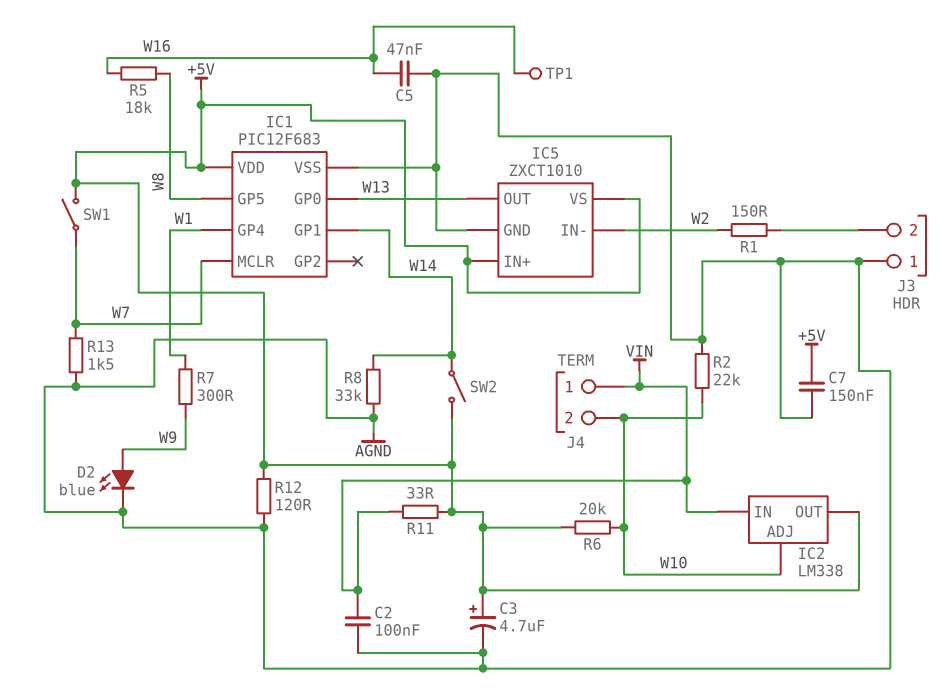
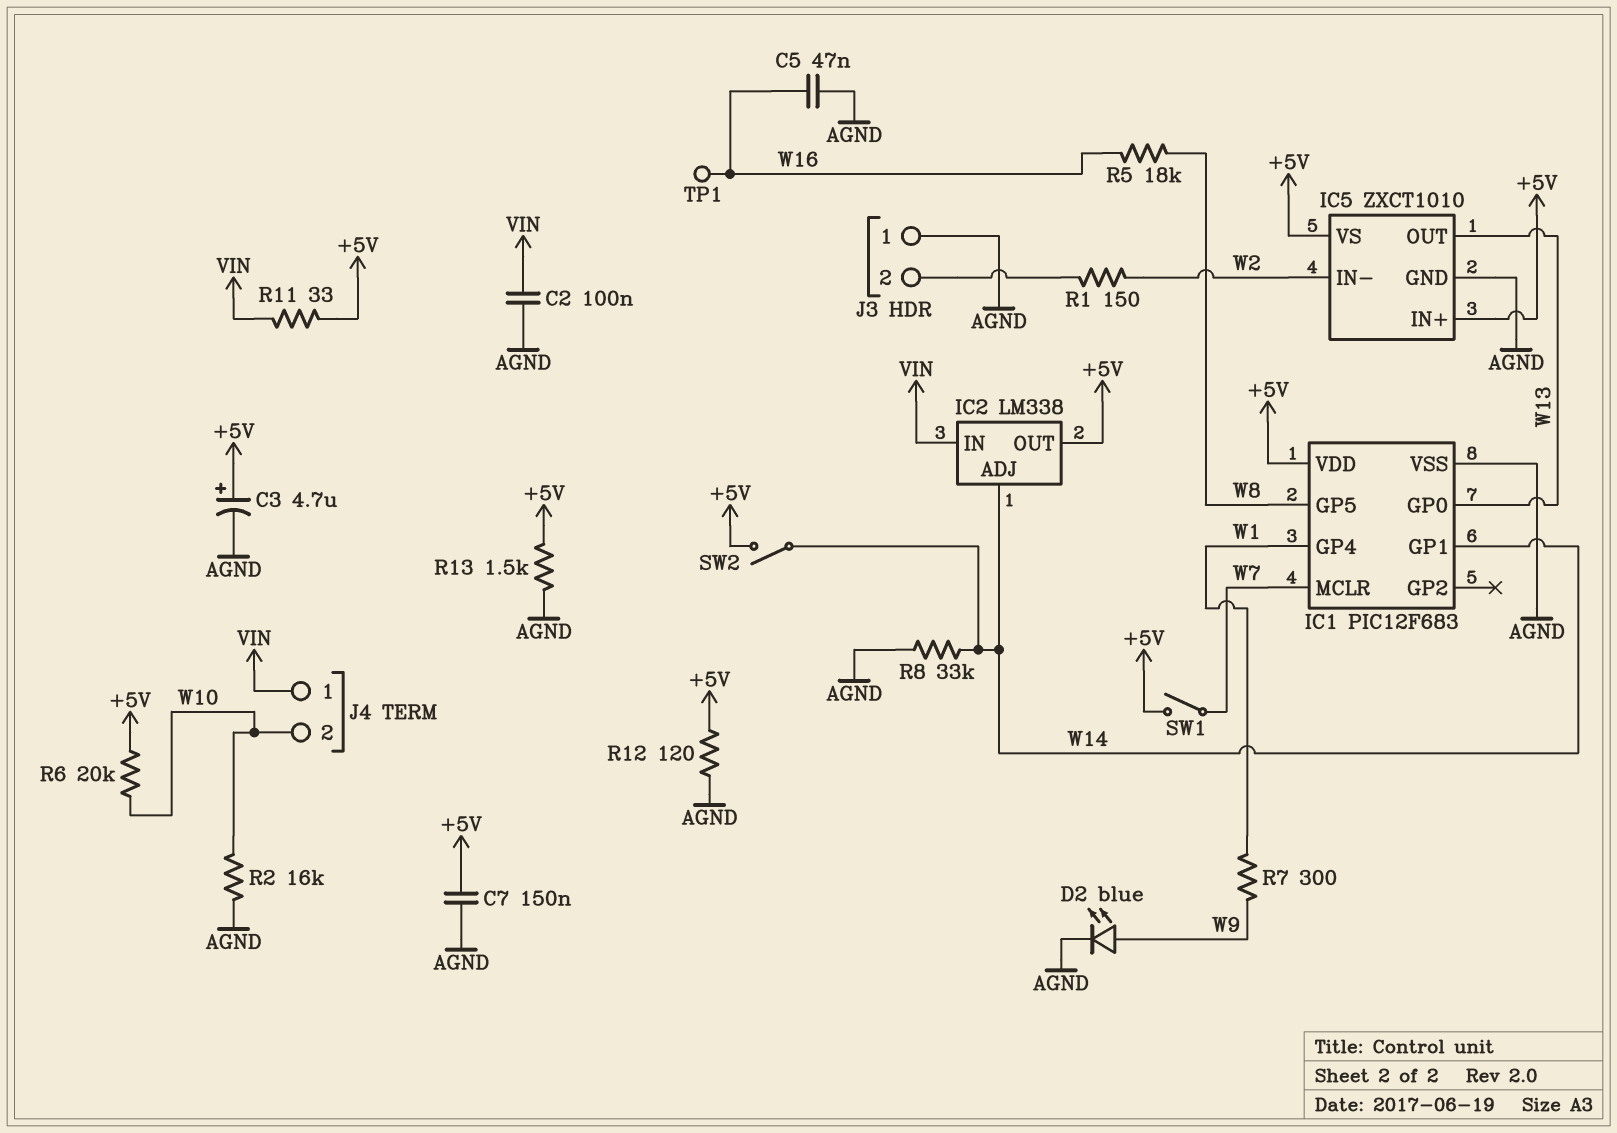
IC2 pin ADJ: W10 -> W14
R2: 22k (AGND, W10) -> 16k (AGND, W10)
R13: 1.5k (AGND, W7) -> 1.5k (+5V, AGND)

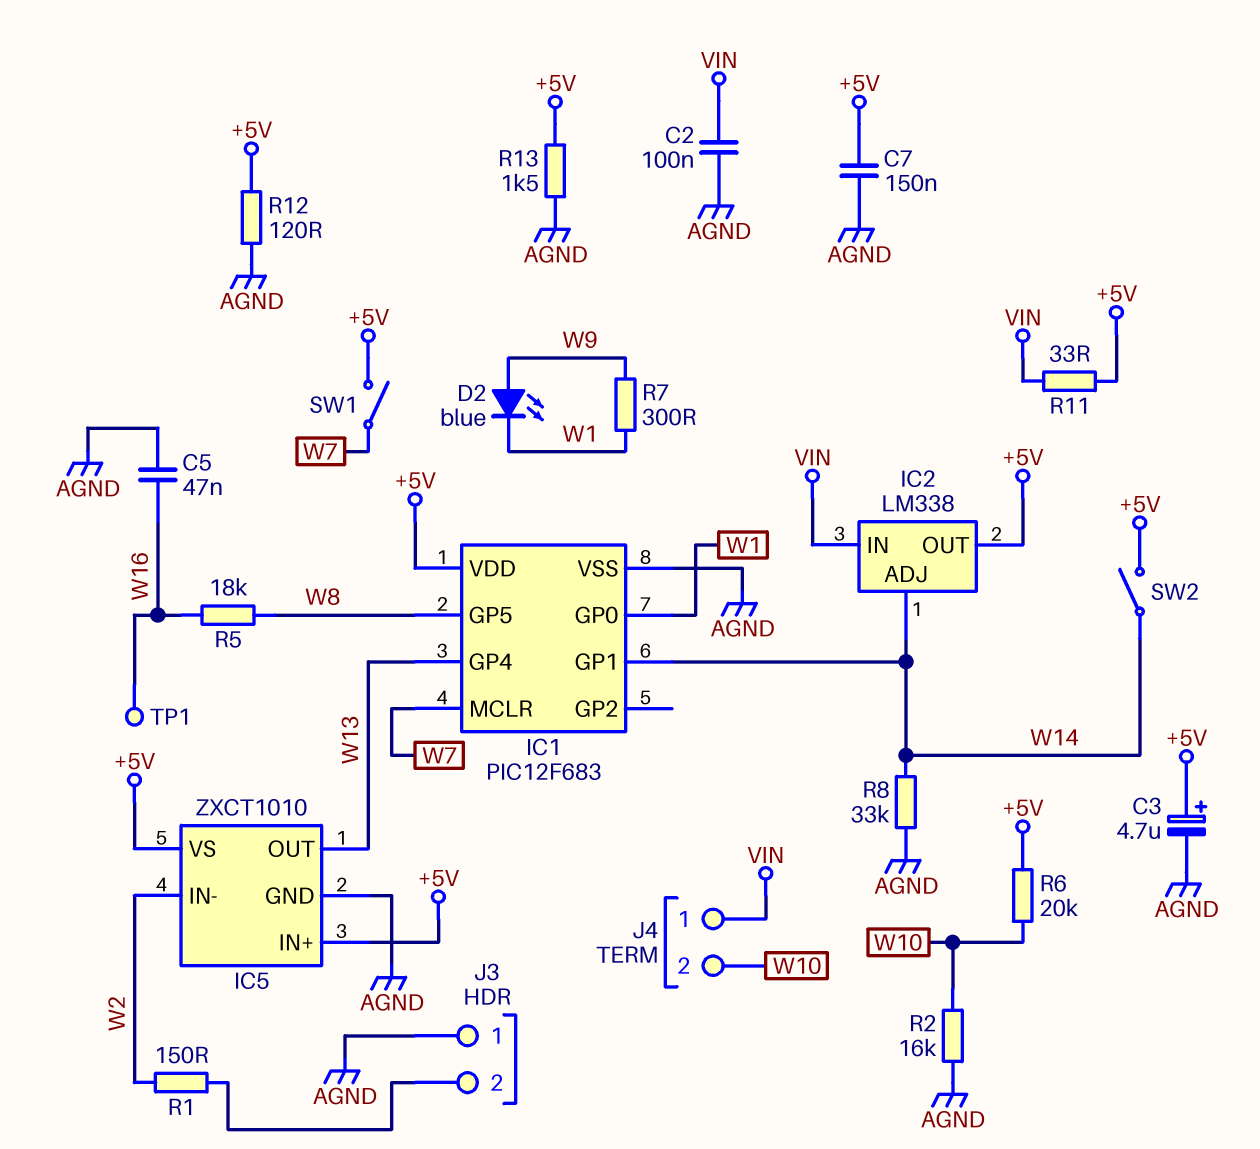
D2: LED blue (A W9, K AGND) -> LED blue (A W9, K W1)
IC1 pin GP0: W13 -> W1
IC1 pin GP4: W1 -> W13

